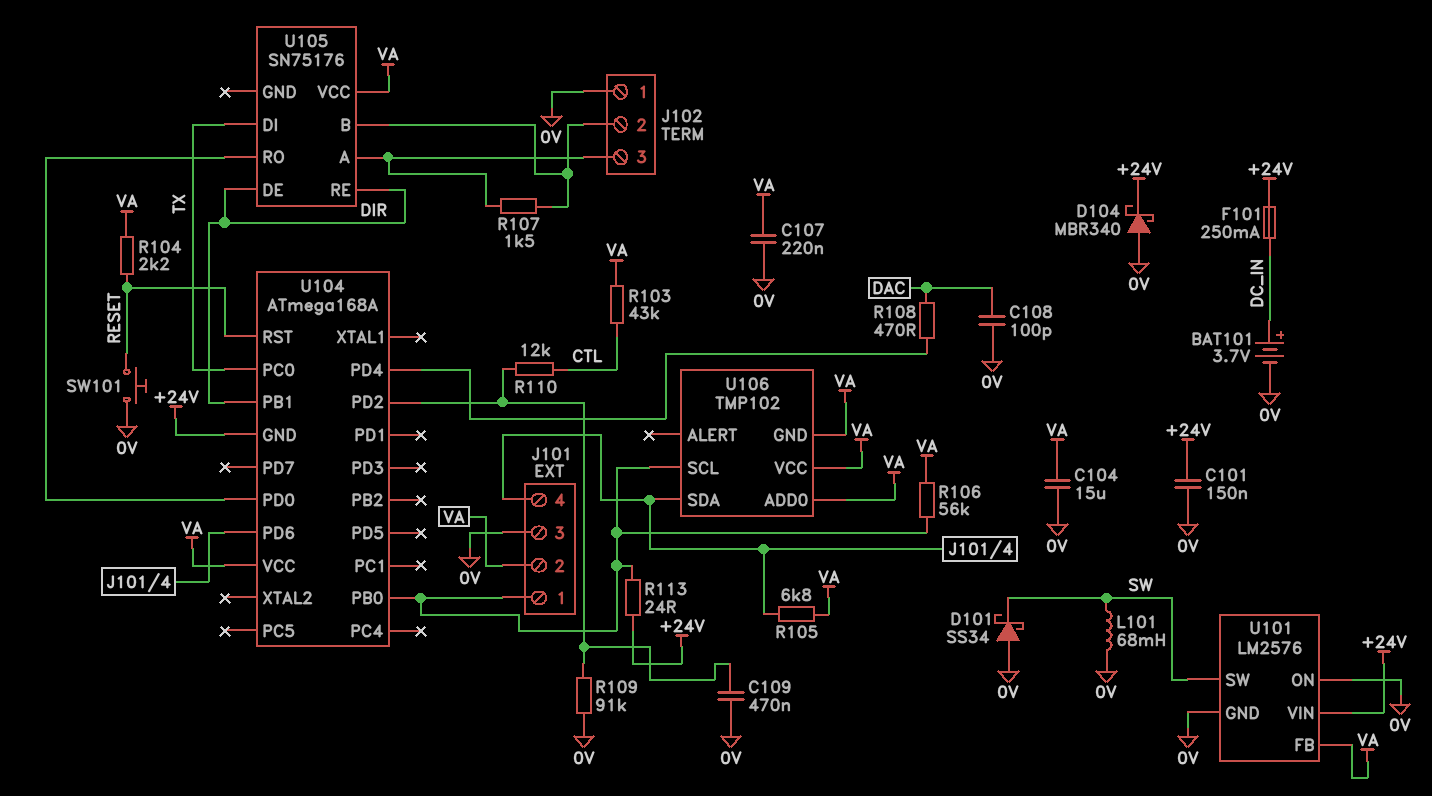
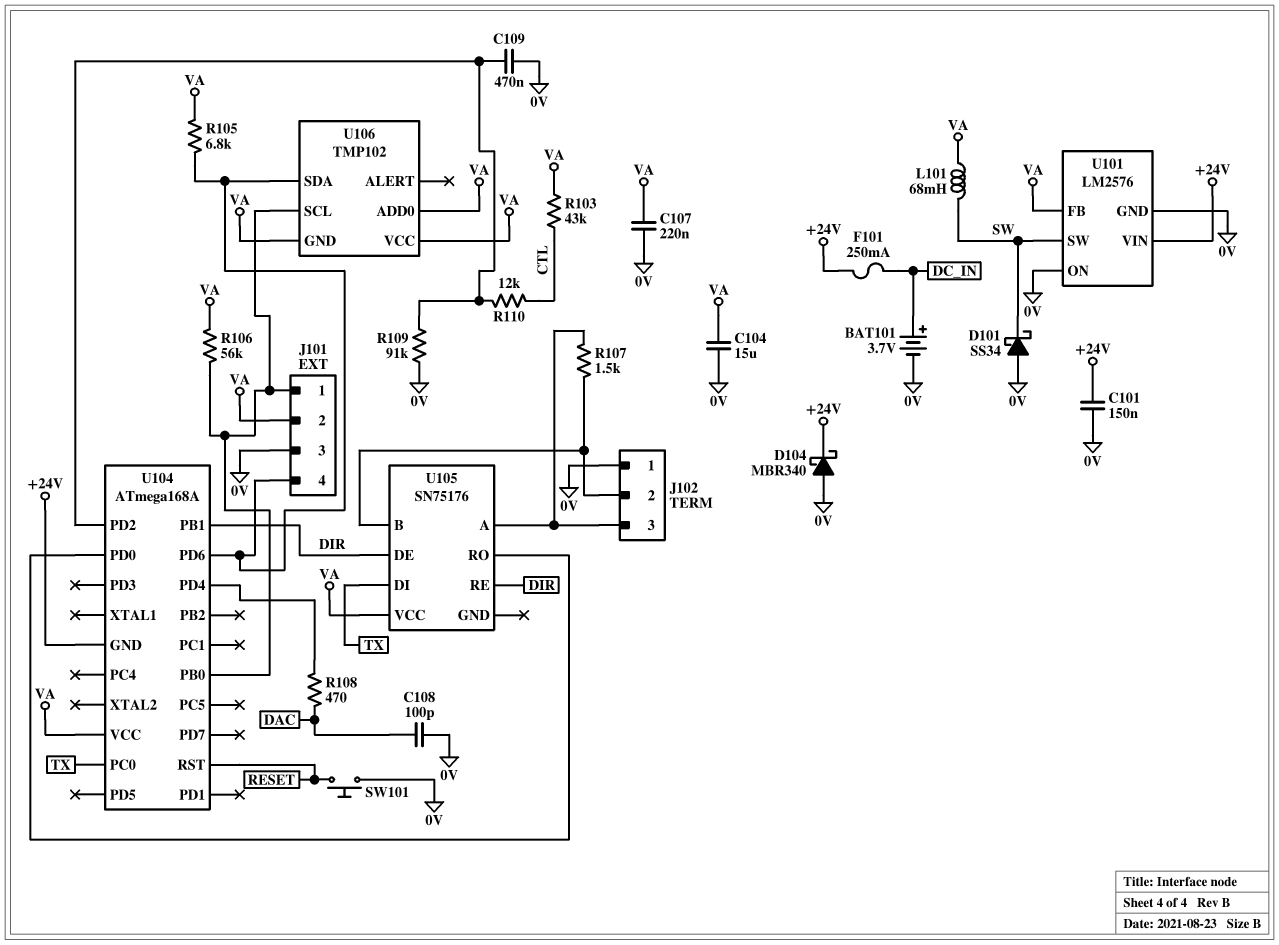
L101: 68mH (0V, SW) -> 68mH (SW, VA)
R104: 2.2k (RESET, VA) -> none
R113: 24 (+24V, J101/1) -> none

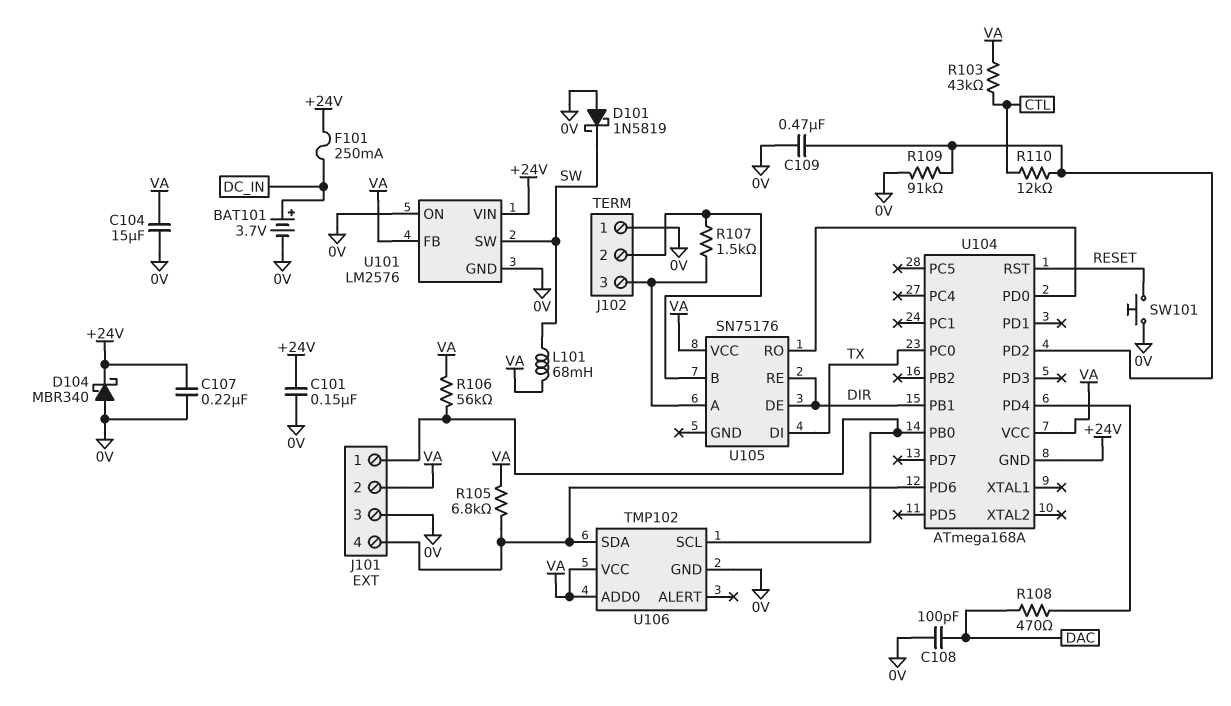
C107: 220nF (0V, VA) -> 220nF (+24V, 0V)
D101: schottky SS34 (A 0V, K SW) -> schottky 1N5819 (A 0V, K SW)
U106 pin GND: VA -> 0V

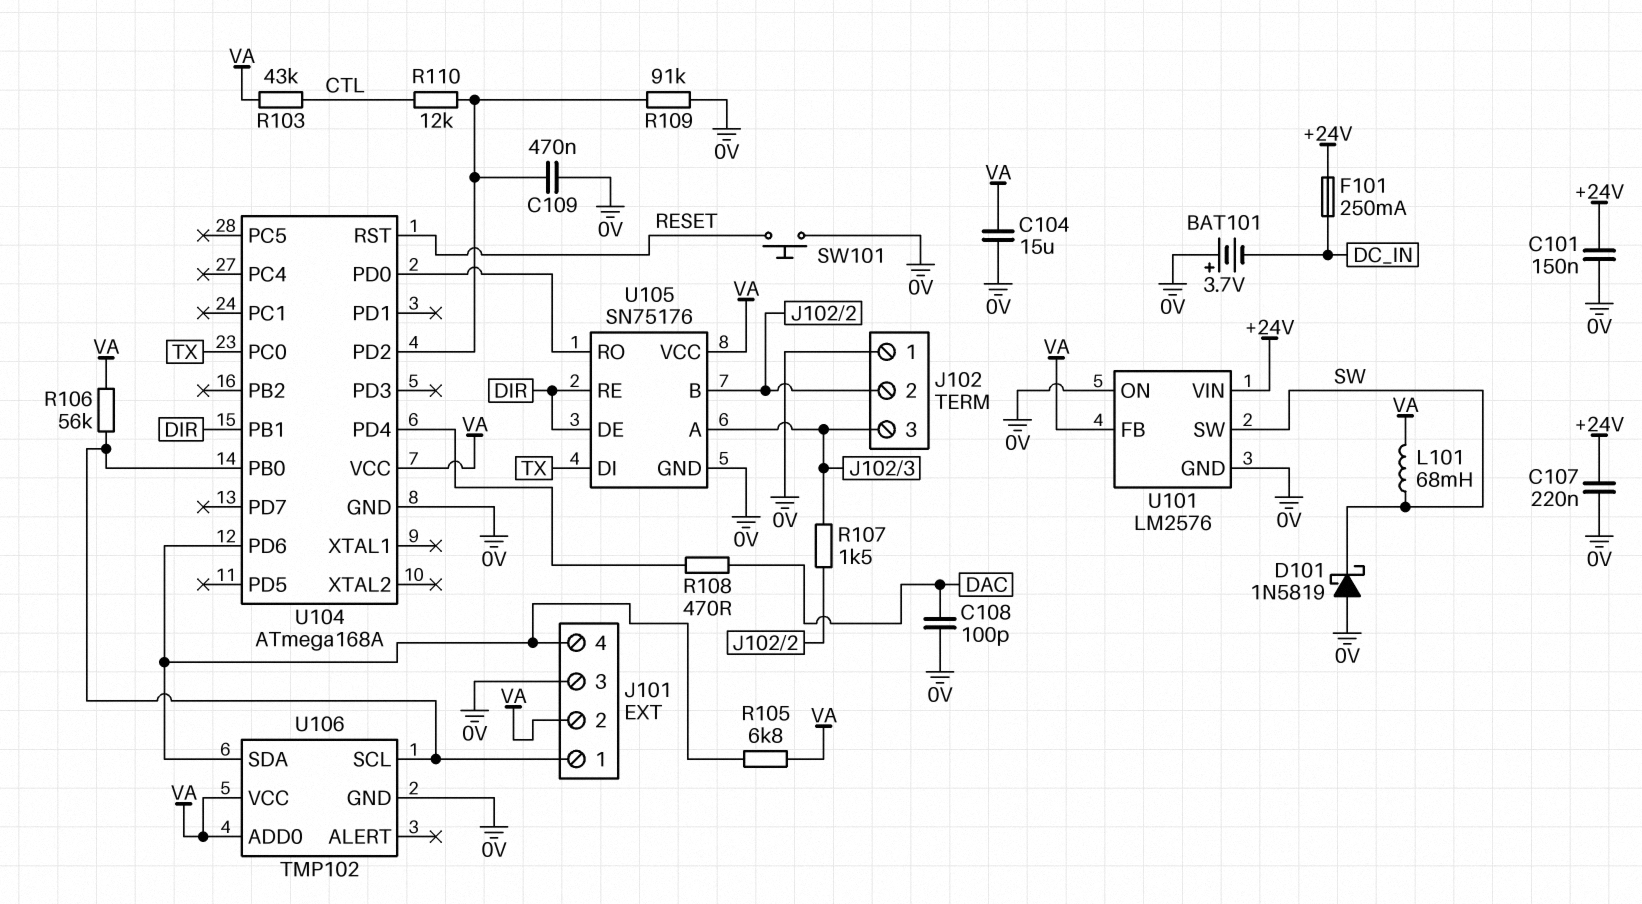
BAT101: 3.7V (plus DC_IN, minus 0V) -> 3.7V (plus 0V, minus DC_IN)
D104: schottky MBR340 (A 0V, K +24V) -> none
U104 pin GND: +24V -> 0V
U105 pin GND: none -> 0V

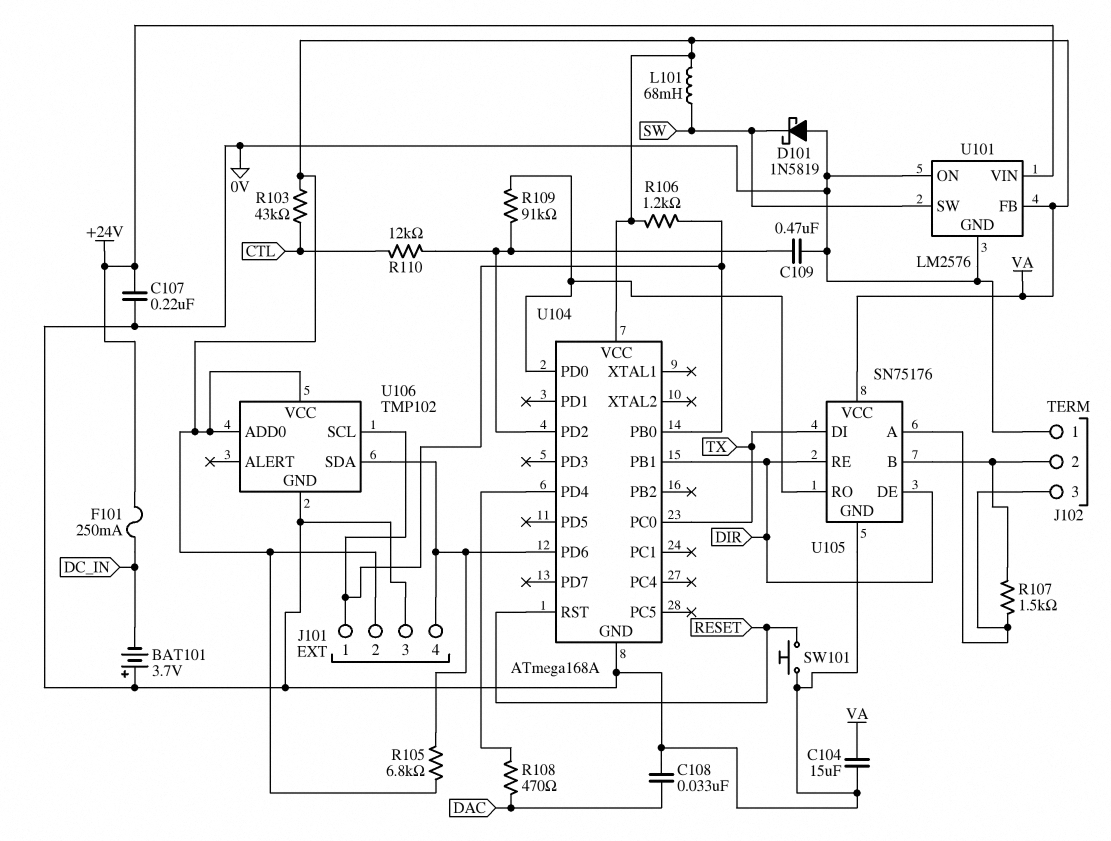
C101: 150nF (+24V, 0V) -> none
C108: 100pF (0V, DAC) -> 33nF (0V, DAC)
R106: 56k (J101/1, VA) -> 1.2k (J101/1, VA)
R109: 91k (0V, U104/PD2) -> 91k (U104/PD0, U104/PD2)

